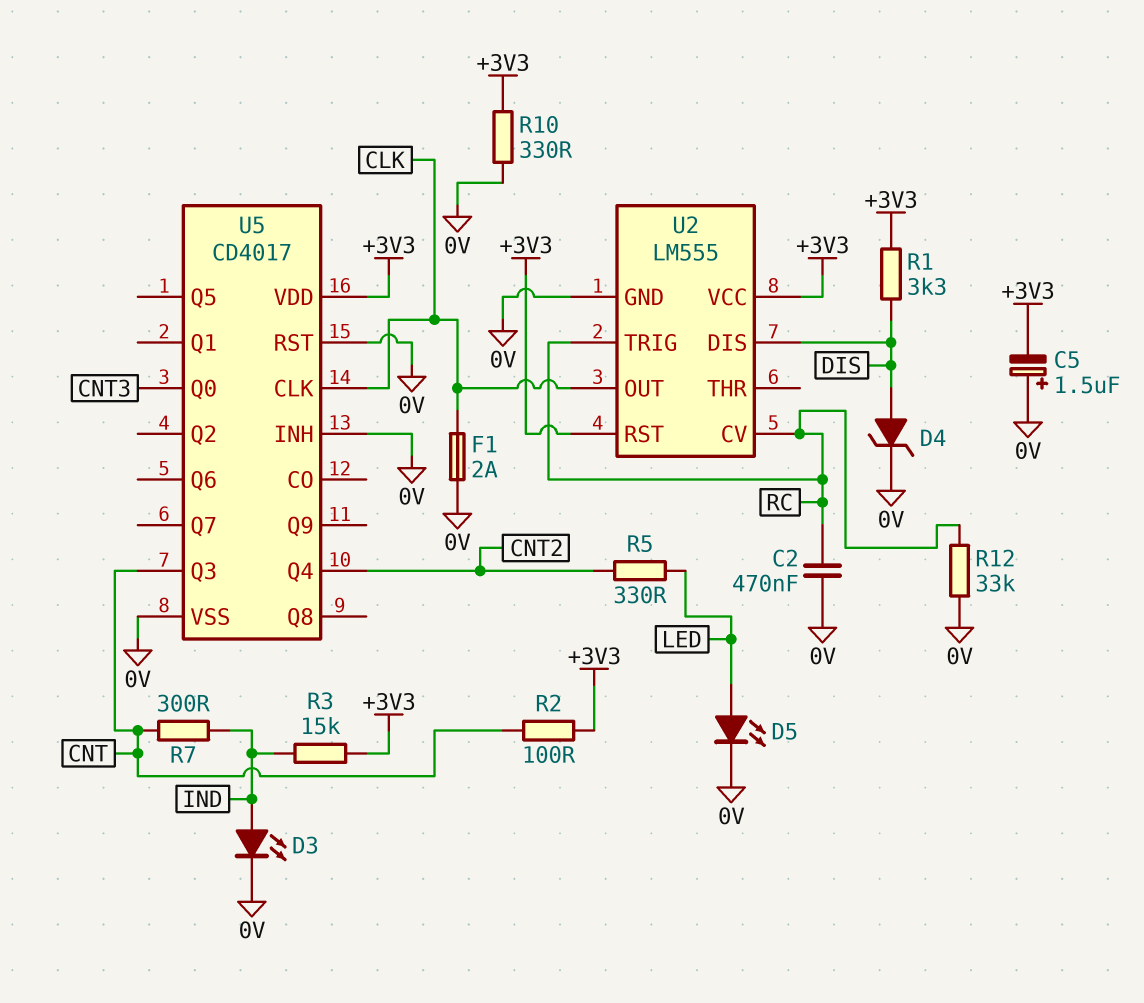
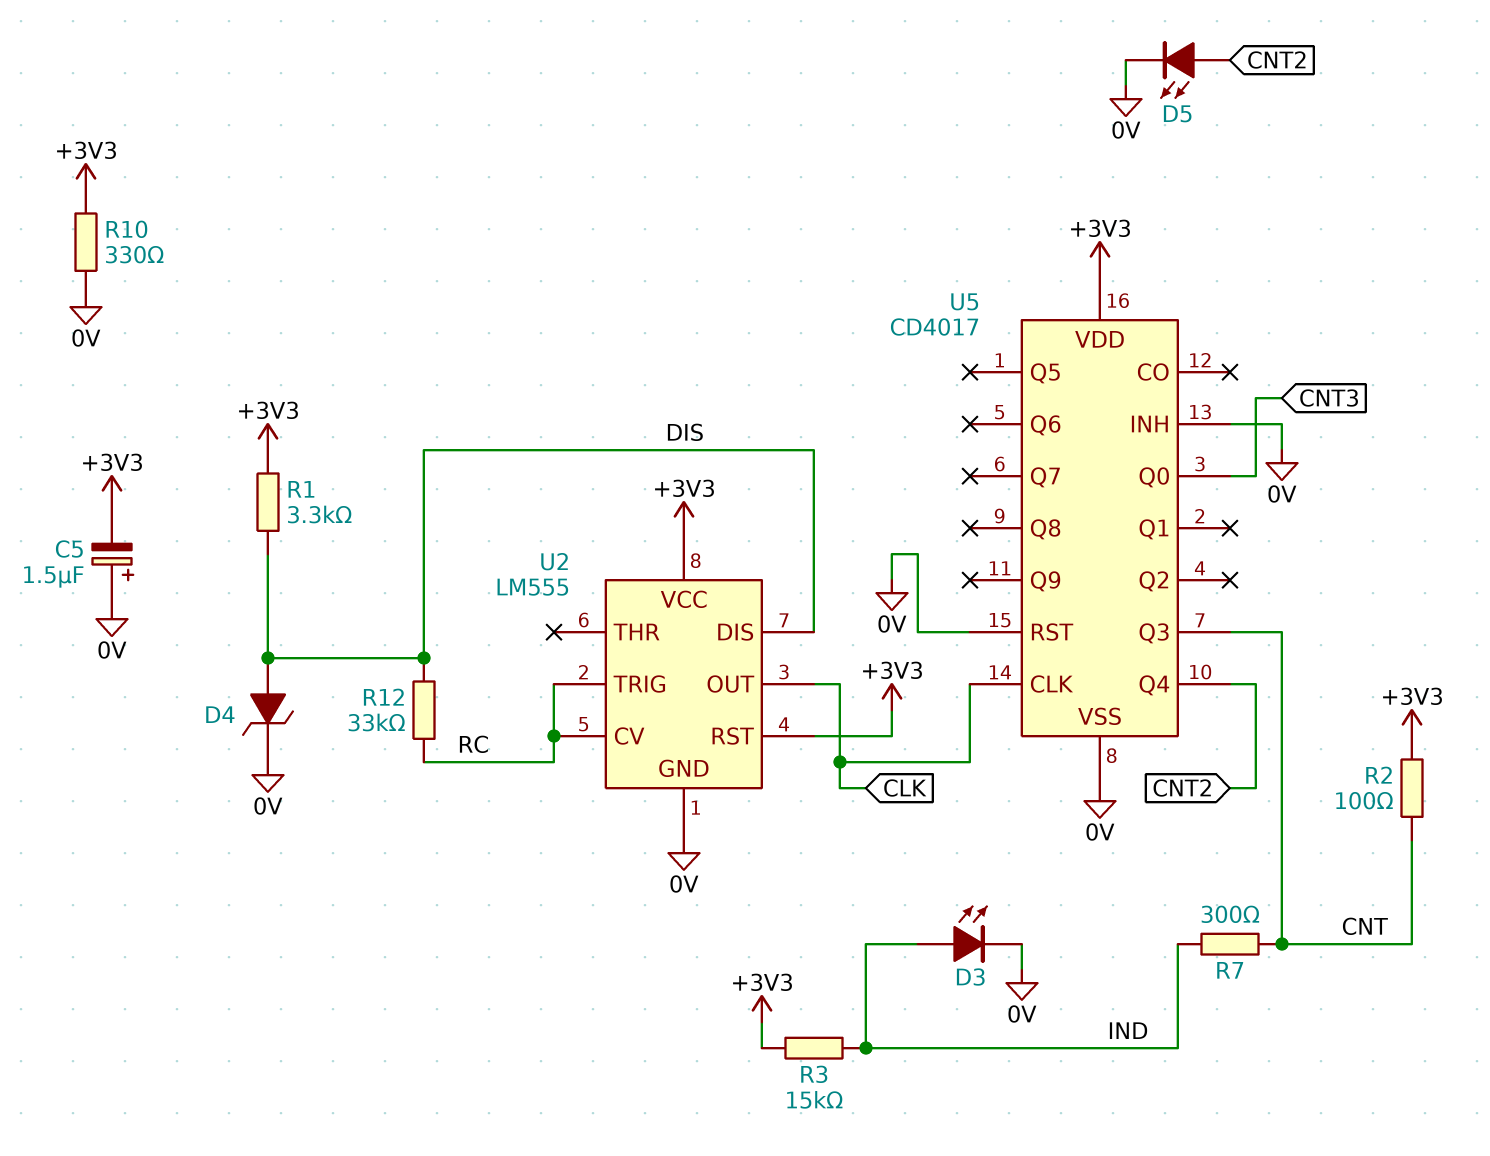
C2: 470nF (0V, RC) -> none
D5: LED (A LED, K 0V) -> LED (A CNT2, K 0V)
F1: 2A (0V, CLK) -> none
R5: 330 (CNT2, LED) -> none
R12: 33k (0V, RC) -> 33k (DIS, RC)

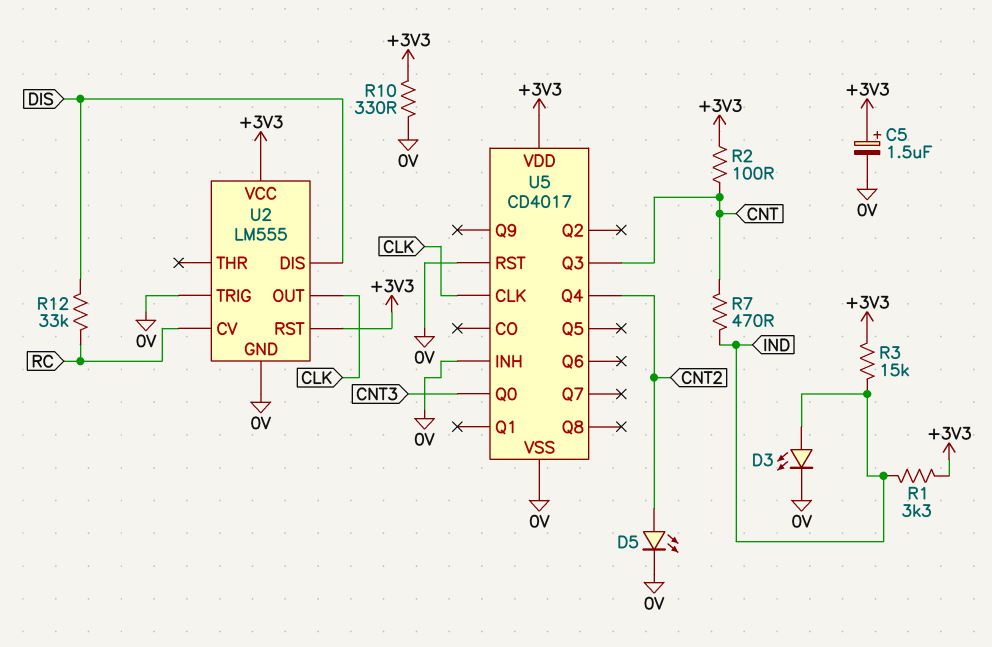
C5: 1.5uF (plus 0V, minus +3V3) -> 1.5uF (plus +3V3, minus 0V)
D4: zener (A DIS, K 0V) -> none
R1: 3.3k (+3V3, DIS) -> 3.3k (+3V3, IND)
R7: 300 (CNT, IND) -> 470 (CNT, IND)
U2 pin TRIG: RC -> 0V

